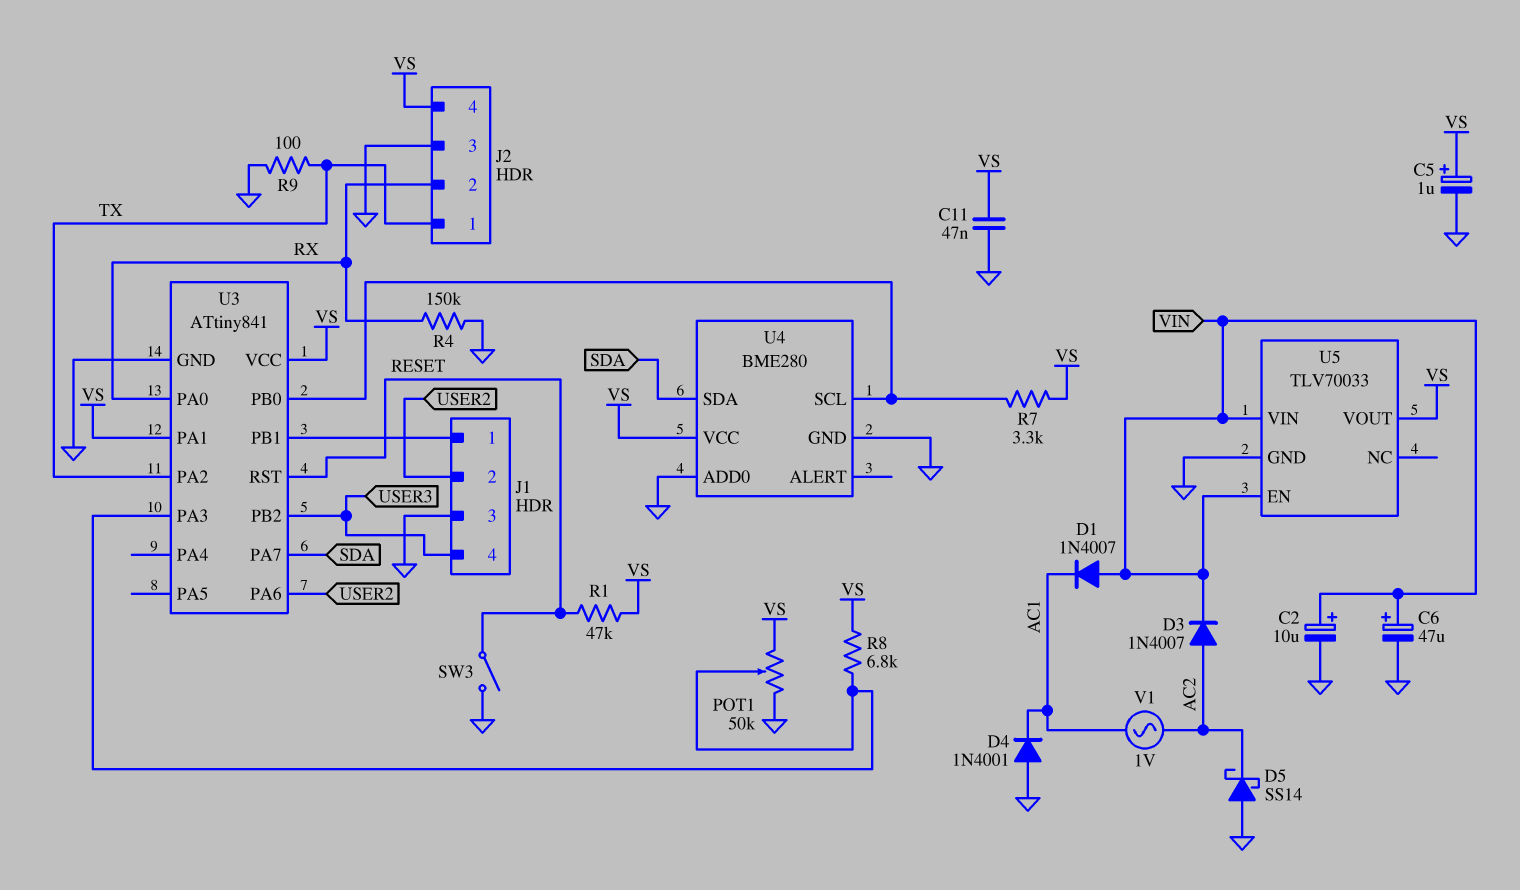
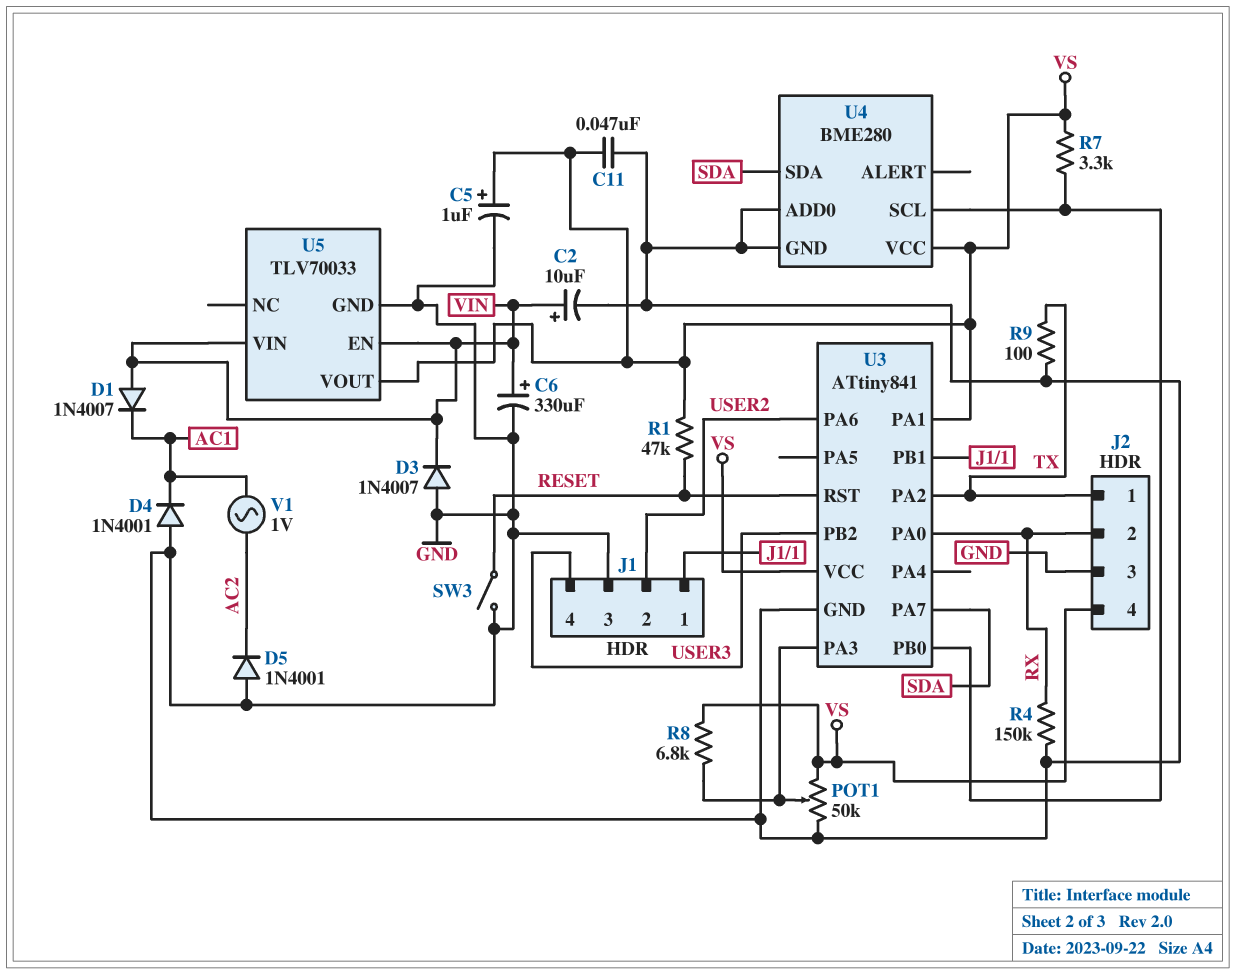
C6: 47uF (plus VIN, minus GND) -> 330uF (plus VIN, minus GND)
D3: diode 1N4007 (A AC2, K VIN) -> diode 1N4007 (A GND, K VIN)
D5: schottky SS14 (A GND, K AC2) -> diode 1N4001 (A GND, K AC2)

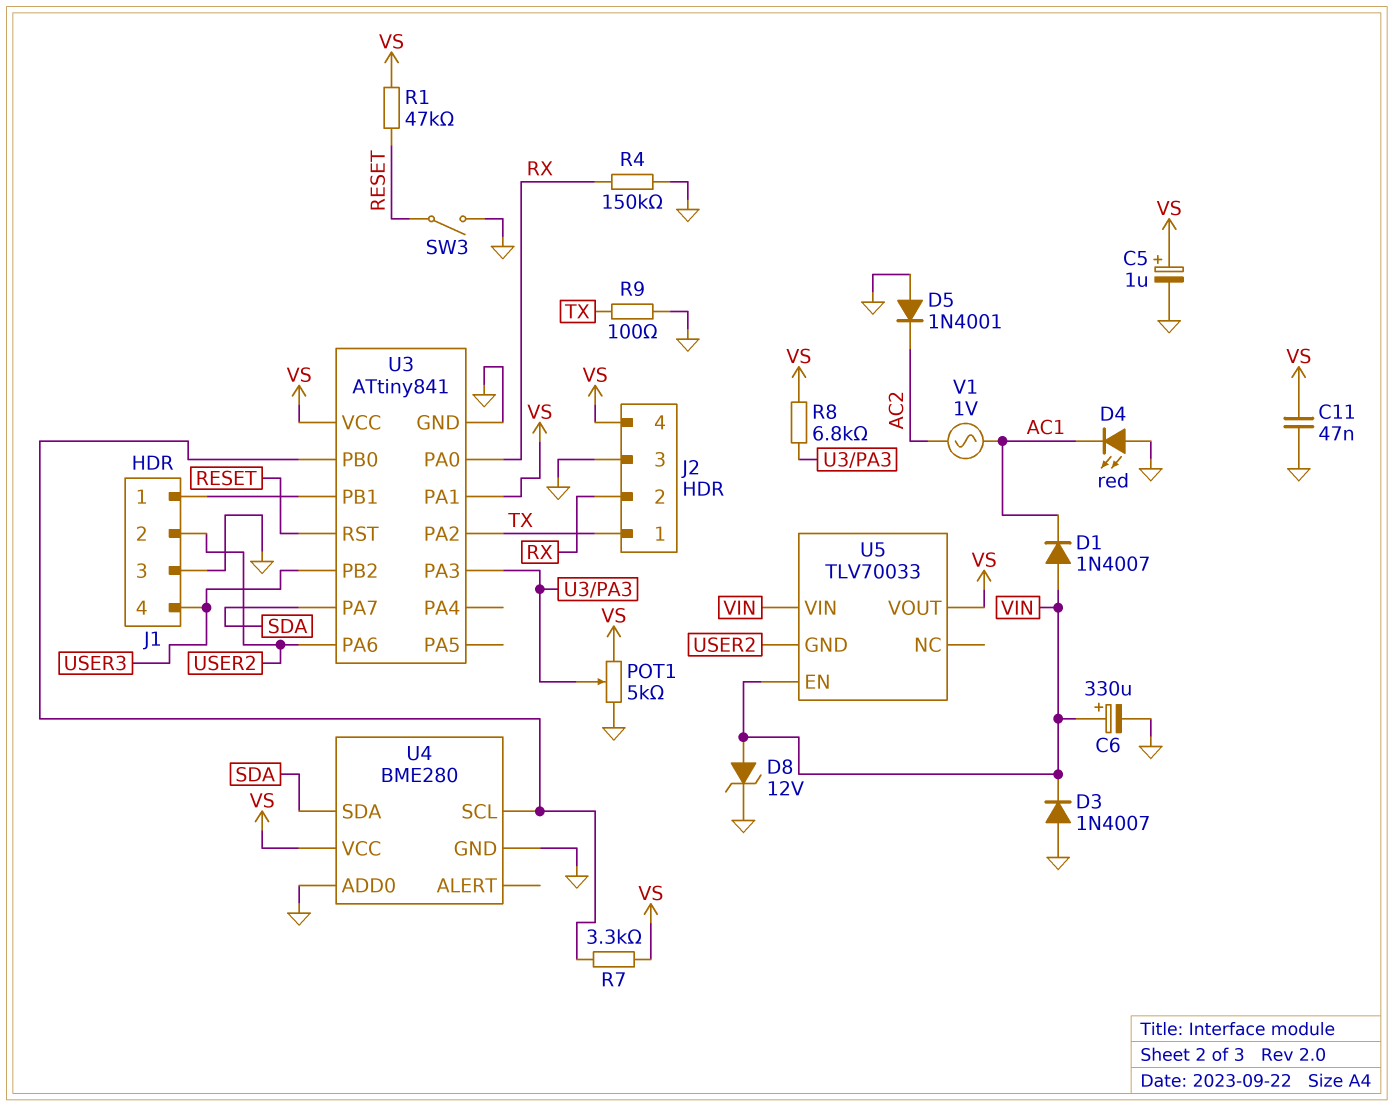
C2: 10uF (plus VIN, minus GND) -> none
D4: diode 1N4001 (A GND, K AC1) -> LED red (A GND, K AC1)
D8: none -> zener 12V (A VIN, K GND)
POT1: 50k (GND, VS, wiper U3/PA3) -> 5k (GND, VS, wiper U3/PA3)
U5 pin GND: GND -> USER2

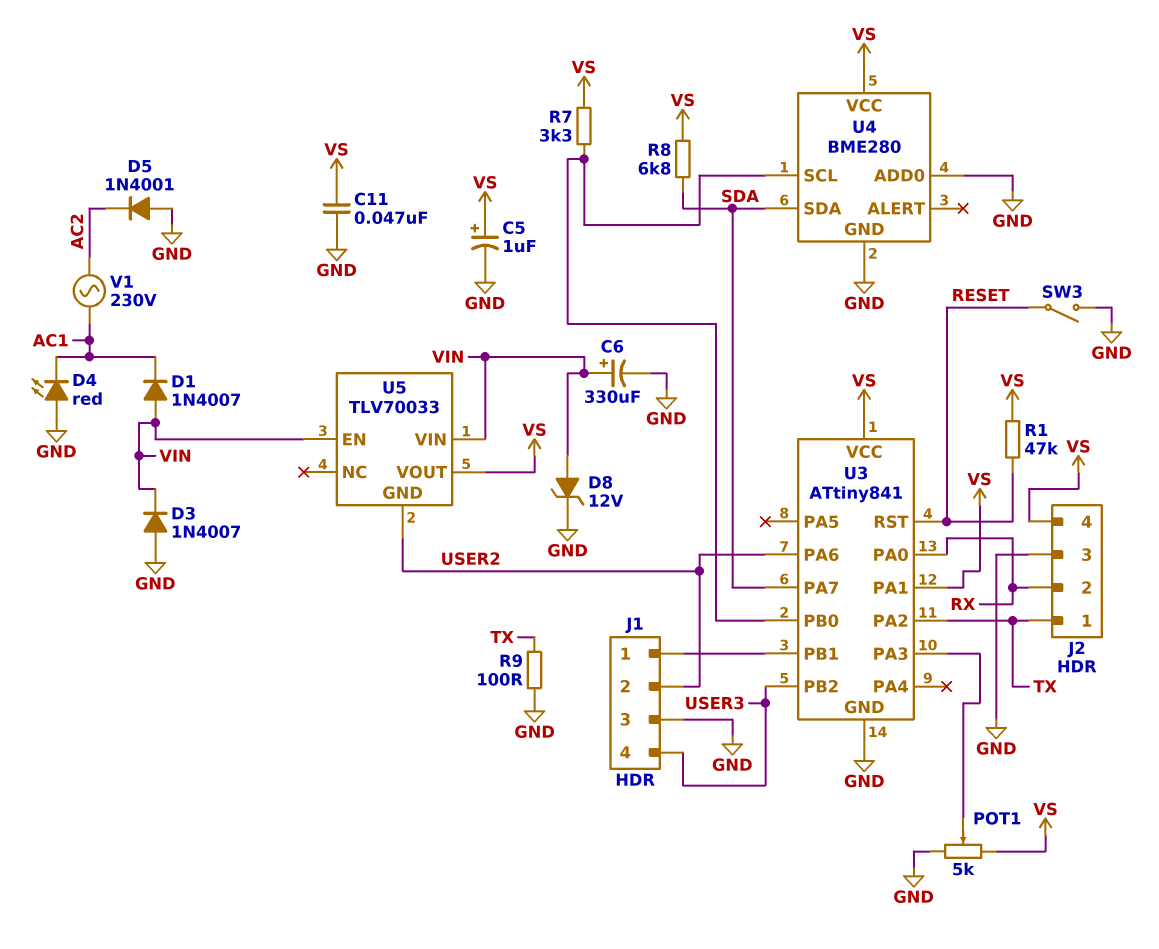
R4: 150k (GND, RX) -> none
R8: 6.8k (U3/PA3, VS) -> 6.8k (SDA, VS)
V1: AC 1V (AC1, AC2) -> AC 230V (AC1, AC2)

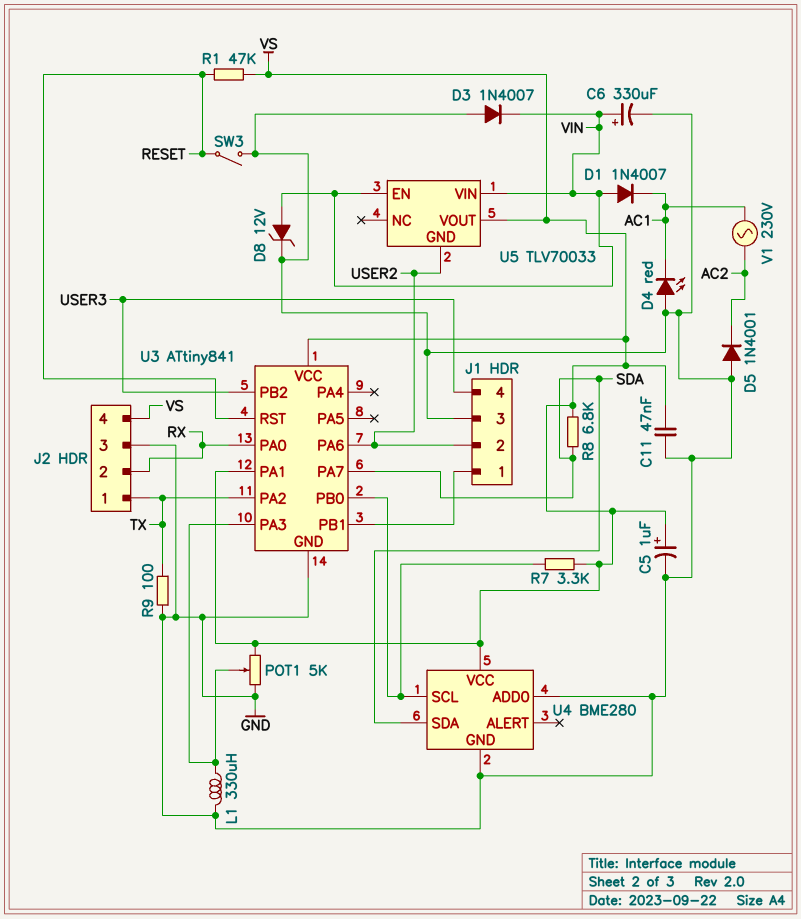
L1: none -> 330uH (GND, U3/PA3)

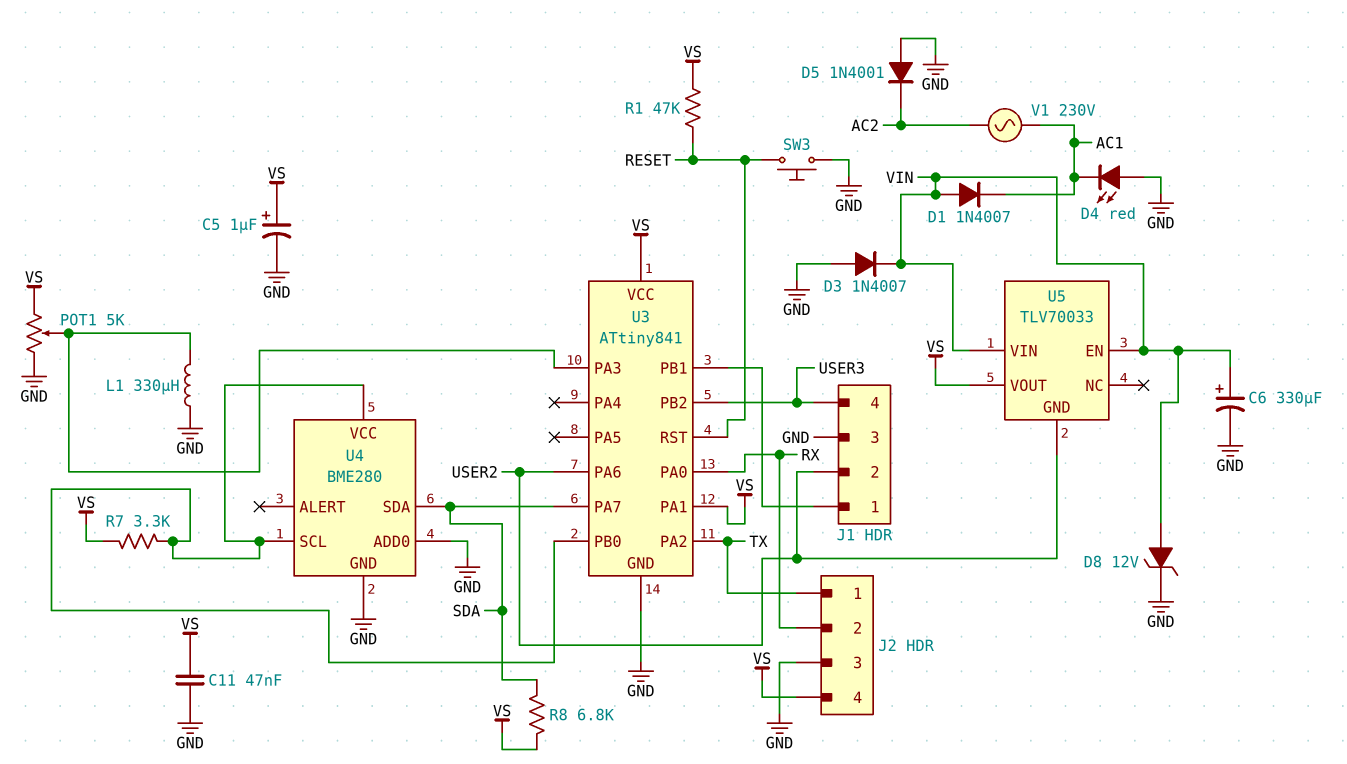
R9: 100 (GND, TX) -> none
SW3: switch (GND, RESET) -> button (GND, RESET)
U4 pin VCC: VS -> U3/PB0

